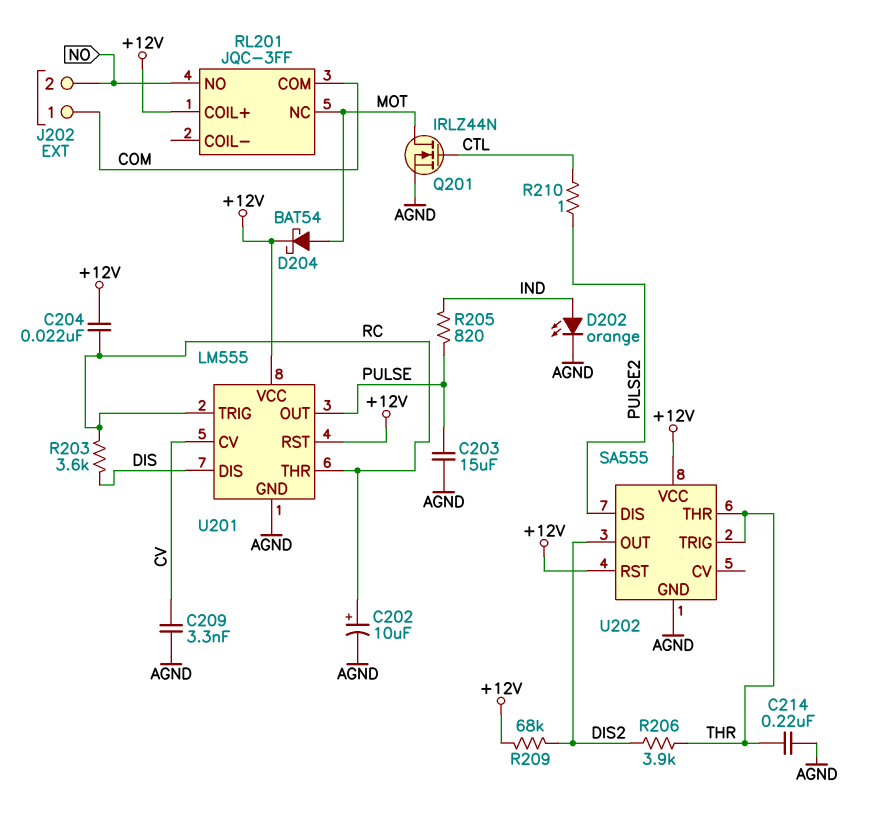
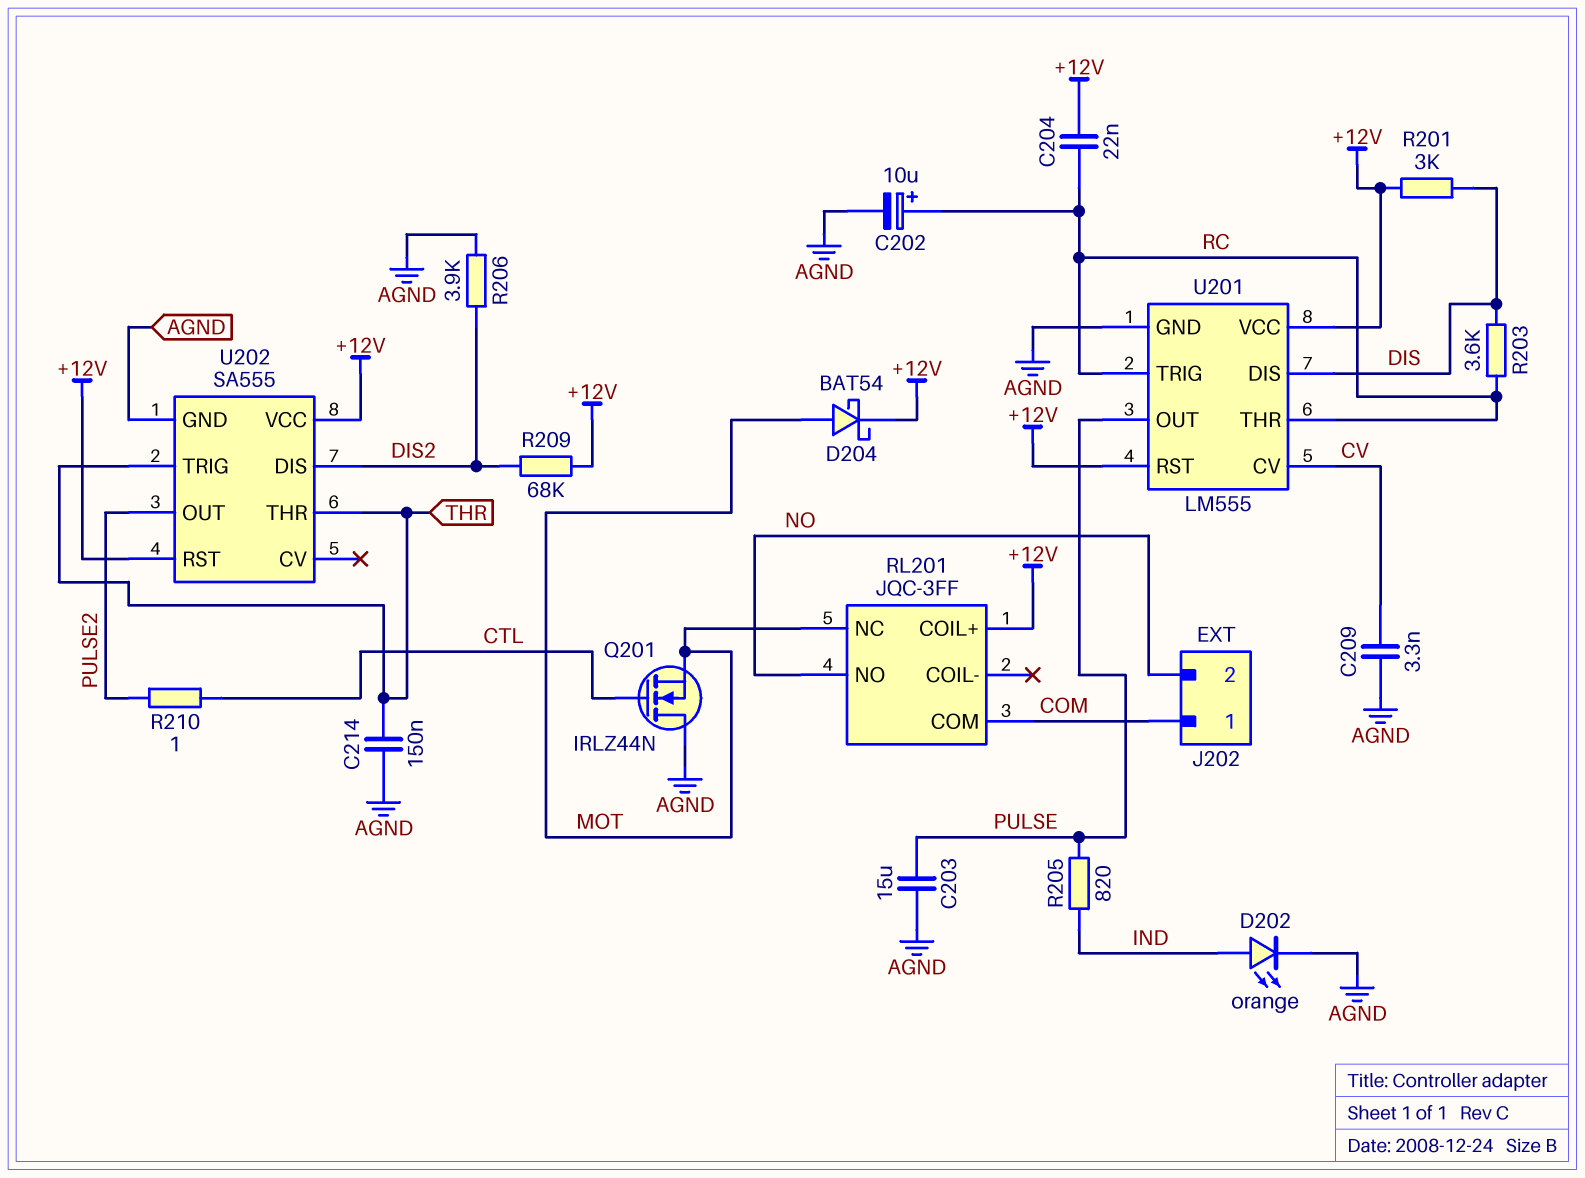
C214: 220nF (AGND, THR) -> 150nF (AGND, THR)
Q201: NMOS IRLZ44N (G CTL, D MOT, S AGND) -> NMOS IRLZ44N (G CTL, D AGND, S MOT)
R201: none -> 3k (+12V, DIS)
R206: 3.9k (DIS2, THR) -> 3.9k (AGND, DIS2)
U202 pin DIS: PULSE2 -> DIS2
U202 pin OUT: DIS2 -> PULSE2

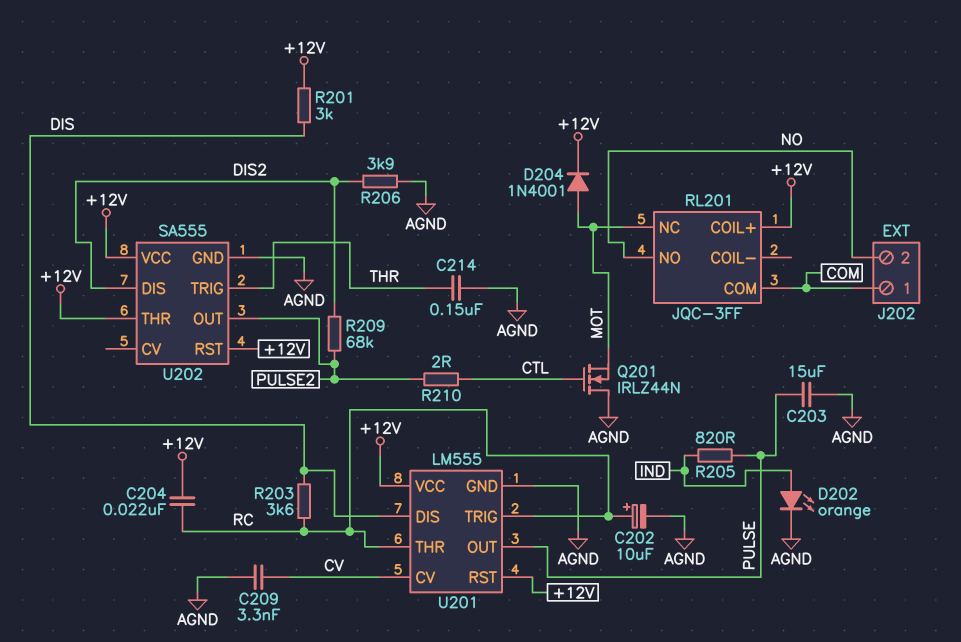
D204: schottky BAT54 (A MOT, K +12V) -> diode 1N4001 (A MOT, K +12V)
R209: 68k (+12V, DIS2) -> 68k (DIS2, PULSE2)
R210: 1 (CTL, PULSE2) -> 2 (CTL, PULSE2)
U202 pin THR: THR -> +12V

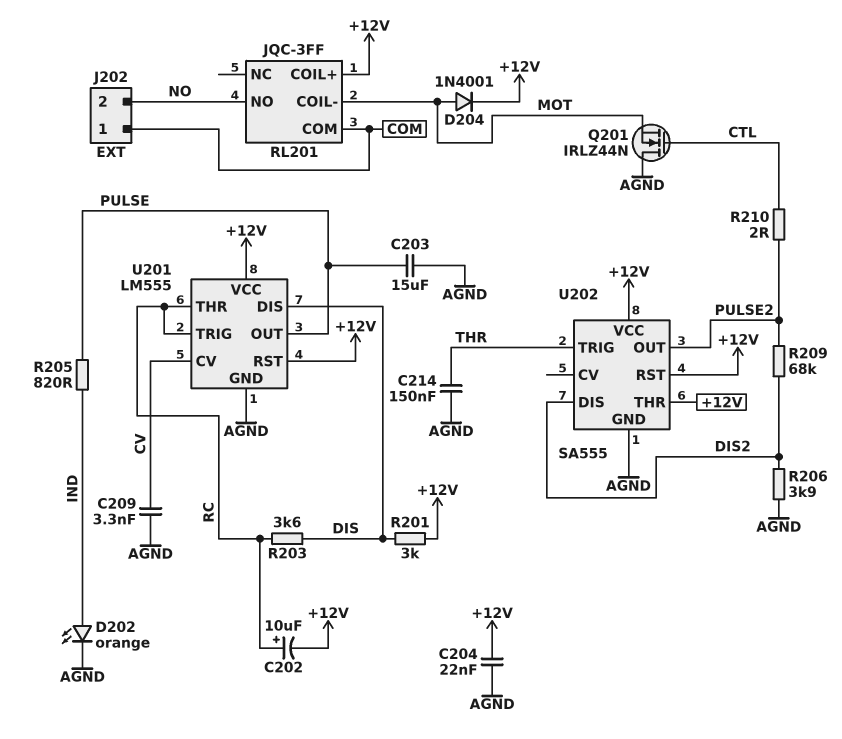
C202: 10uF (plus RC, minus AGND) -> 10uF (plus RC, minus +12V)
C204: 22nF (+12V, RC) -> 22nF (+12V, AGND)
RL201 pin COIL-: none -> MOT
RL201 pin NC: MOT -> none

